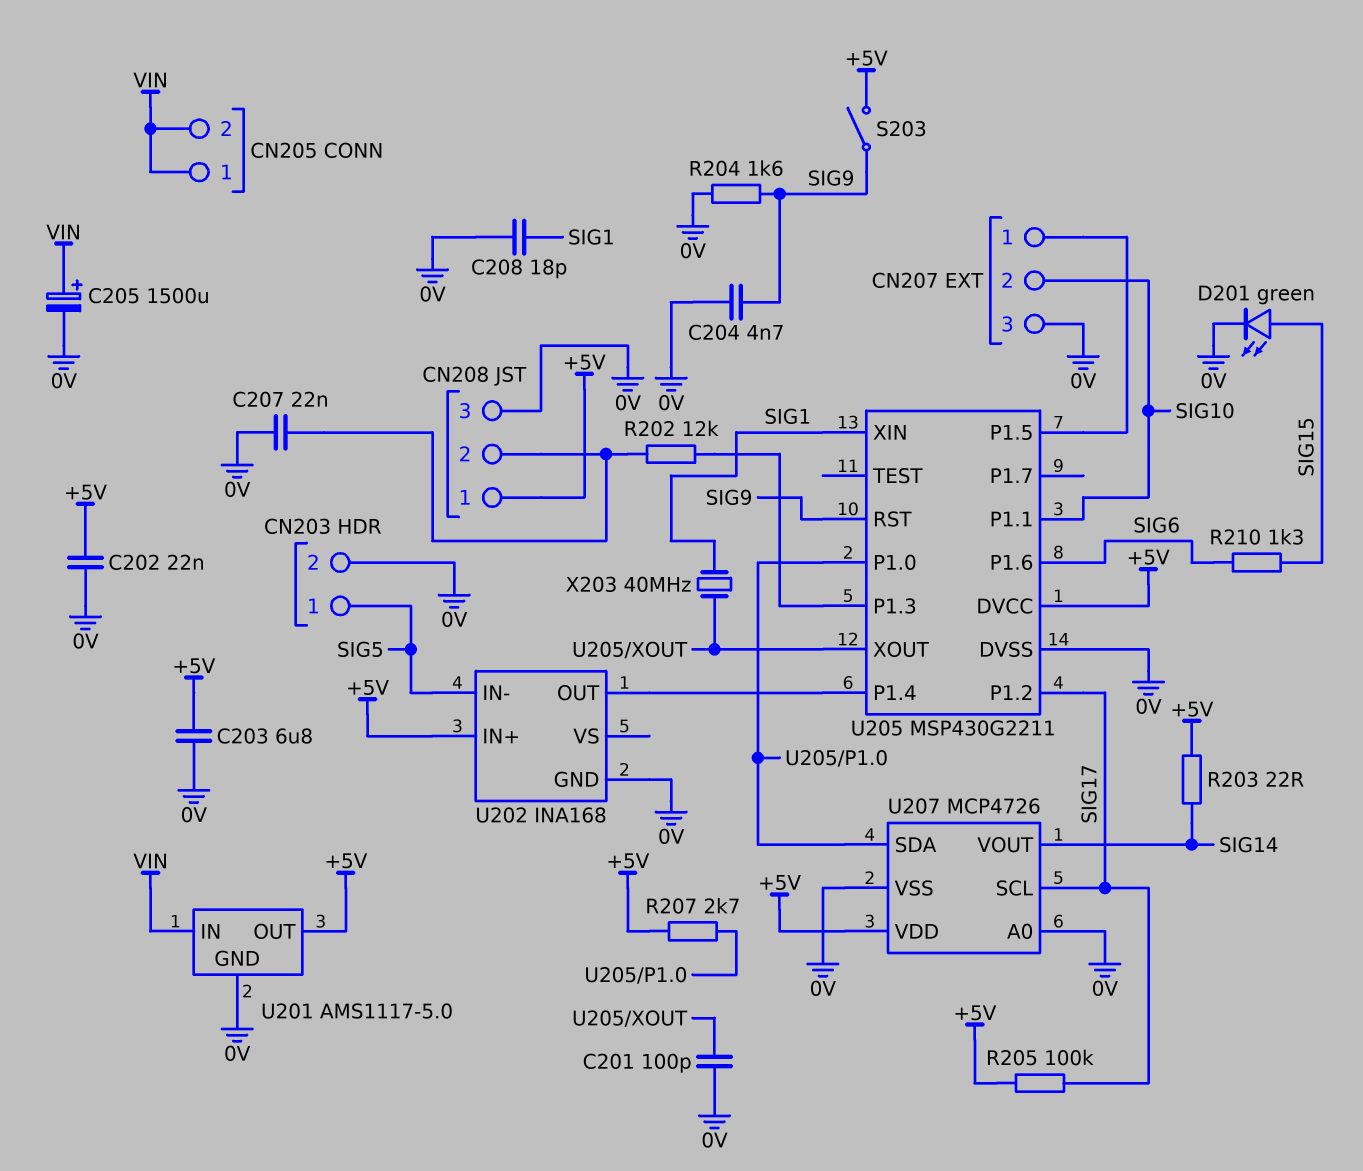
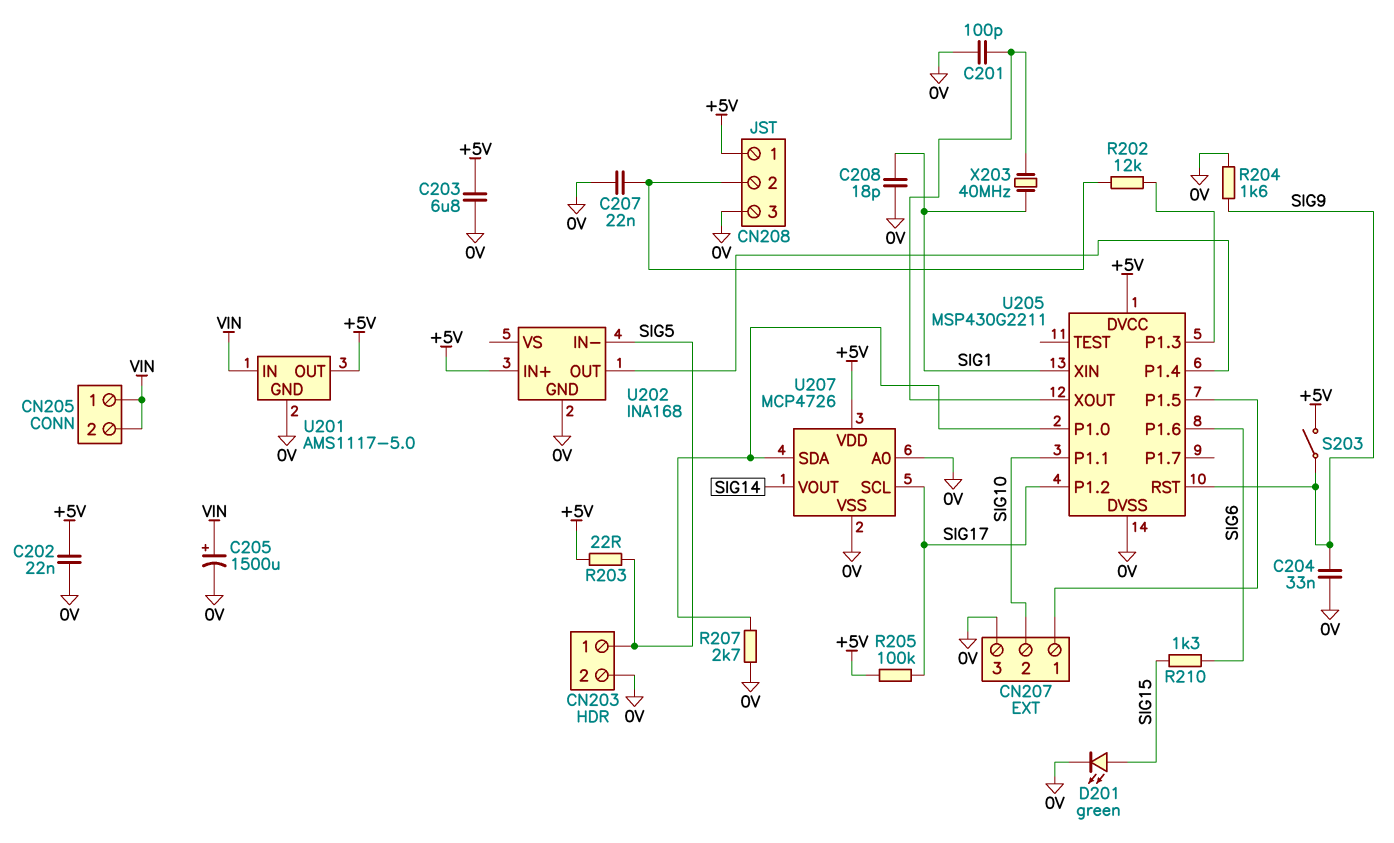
C204: 4.7nF (0V, SIG9) -> 33nF (0V, SIG9)
R203: 22 (+5V, SIG14) -> 22 (+5V, SIG5)
R207: 2.7k (+5V, U205/P1.0) -> 2.7k (0V, U205/P1.0)

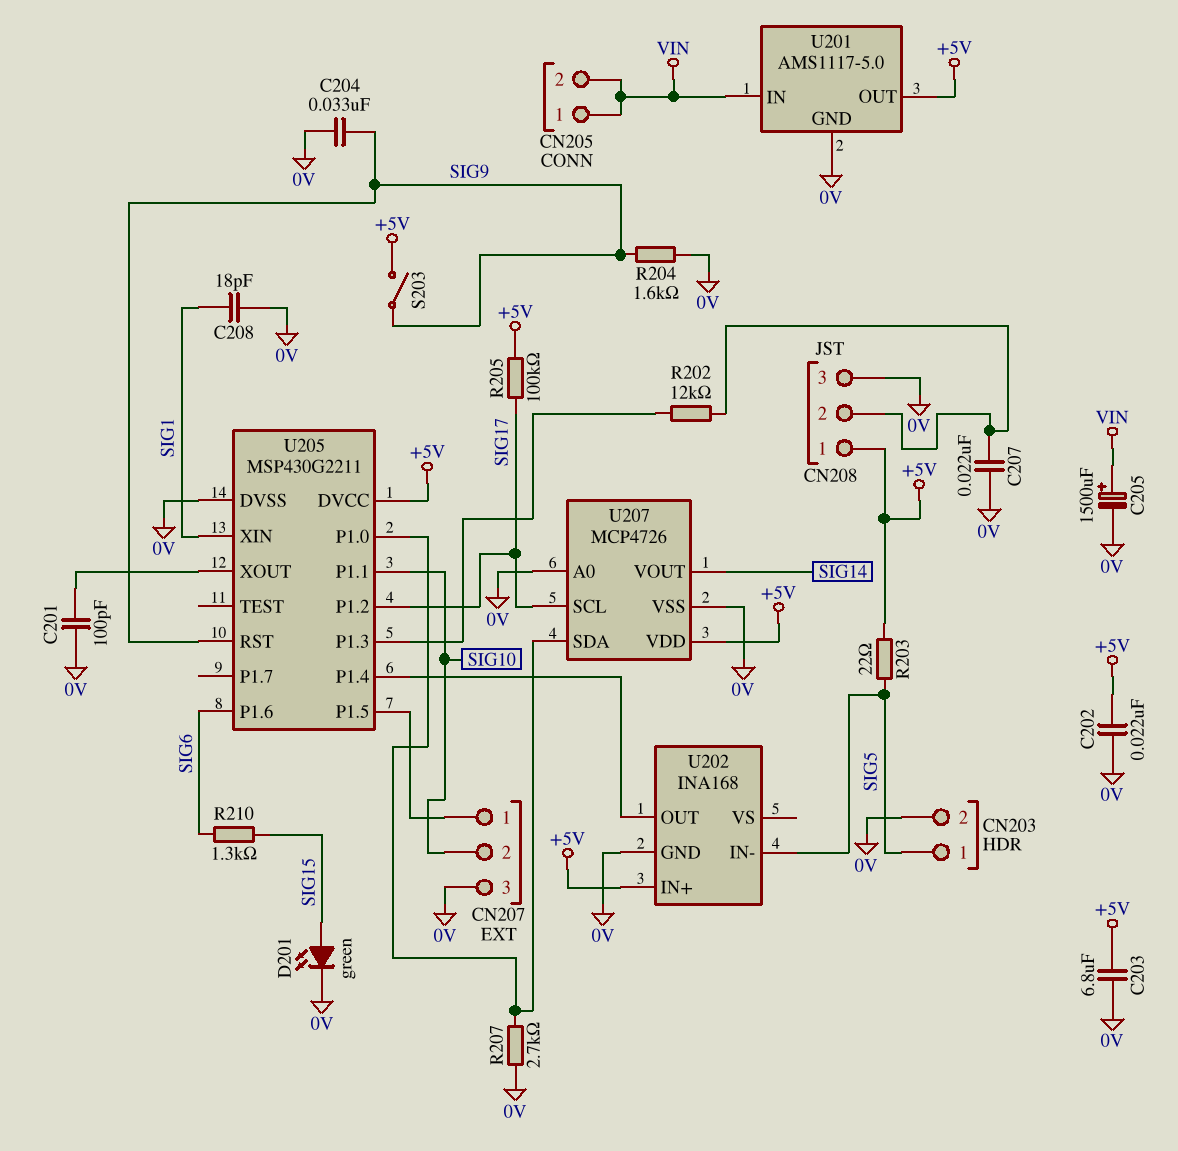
X203: 40MHz (SIG1, U205/XOUT) -> none

